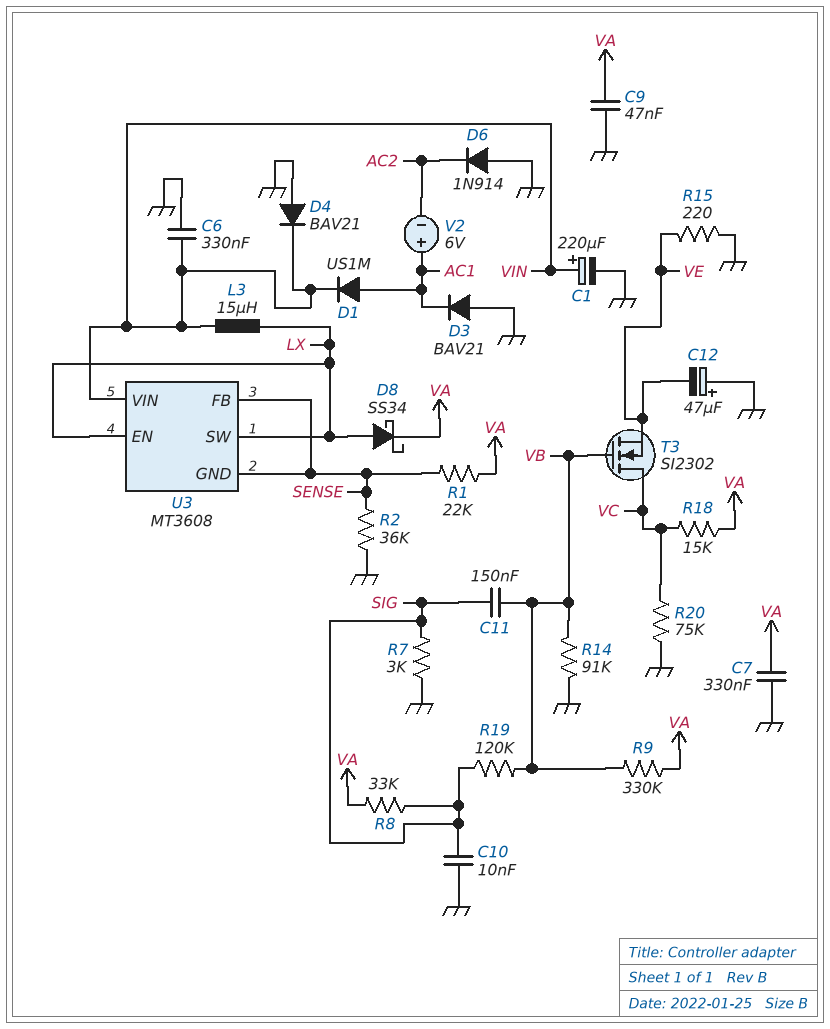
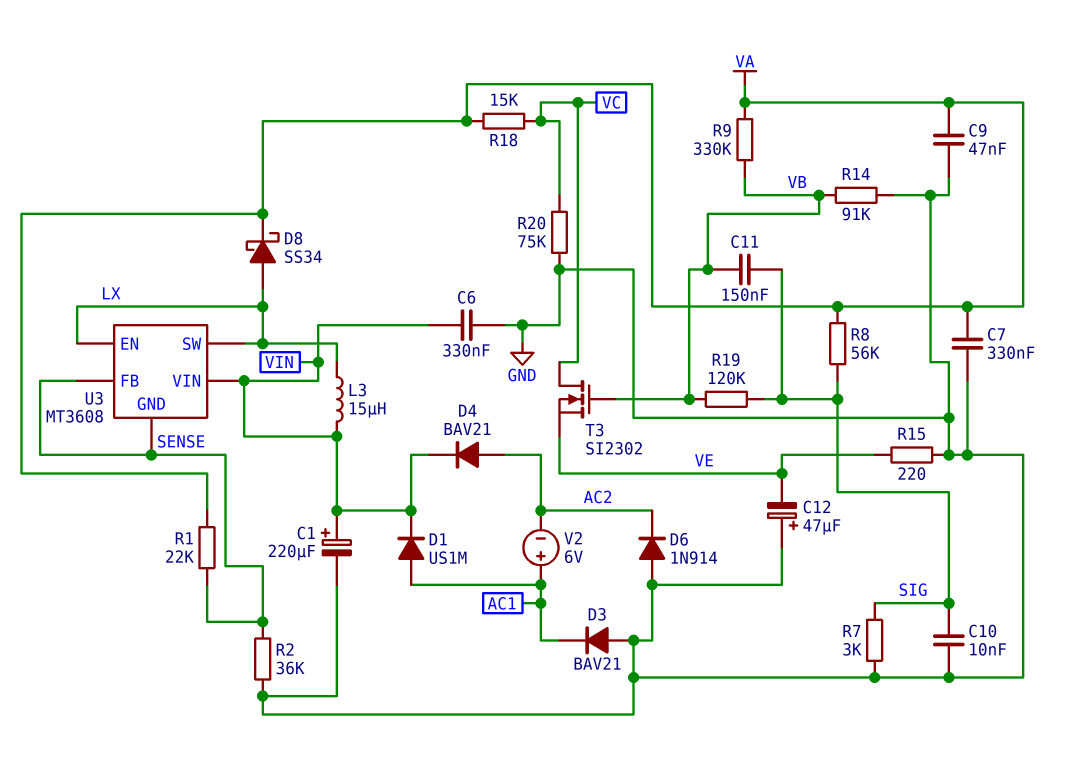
D4: diode BAV21 (A GND, K VIN) -> diode BAV21 (A AC2, K VIN)
R8: 33k (SIG, VA) -> 56k (SIG, VA)

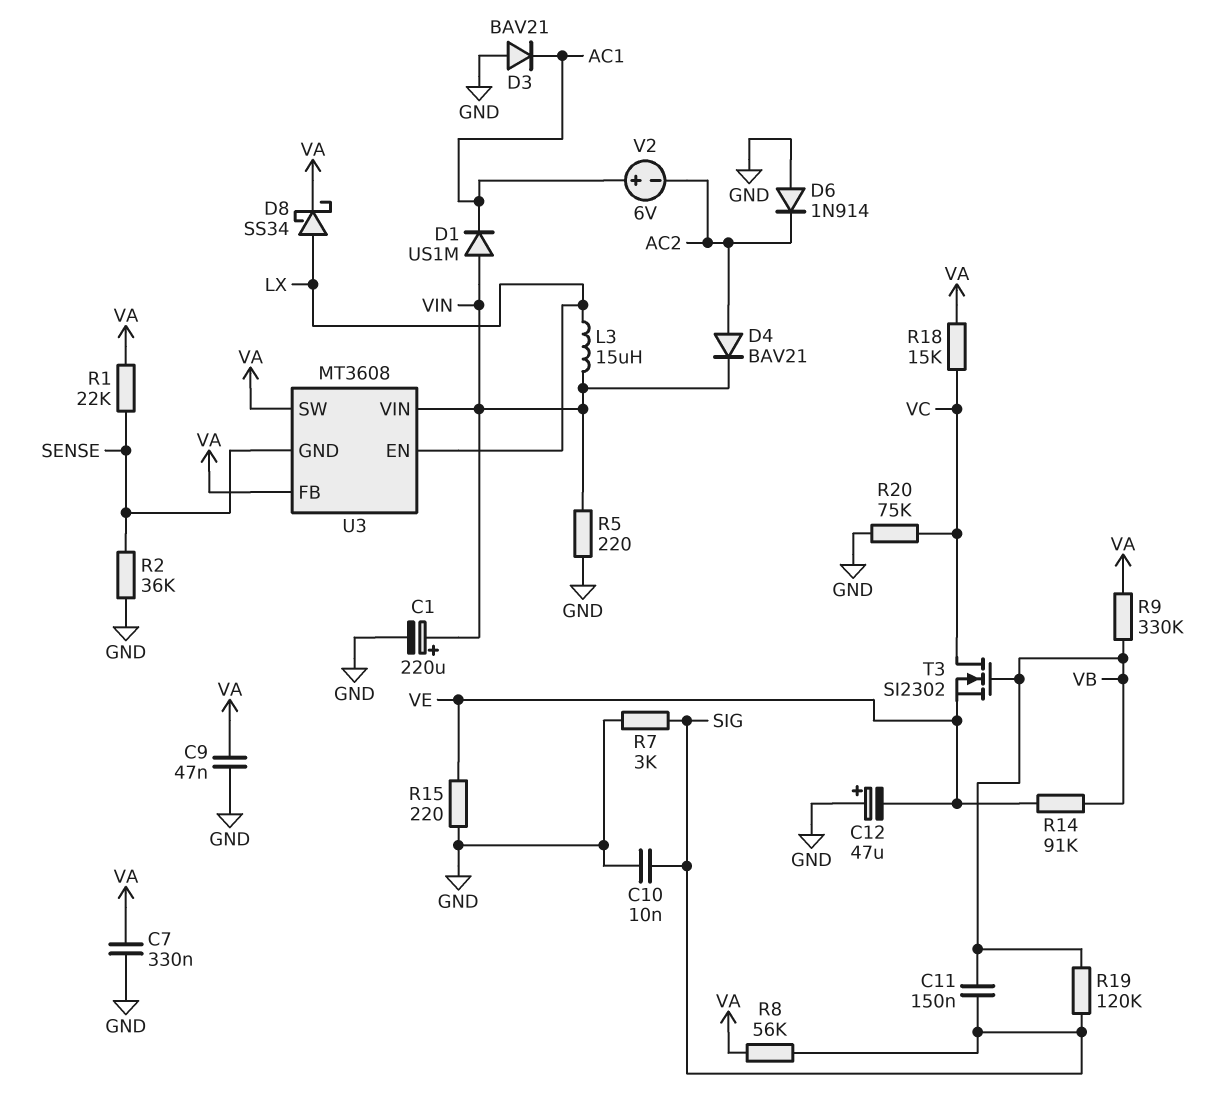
C6: 330nF (GND, VIN) -> none
D1: diode US1M (A AC1, K VIN) -> diode US1M (A VIN, K AC1)
R5: none -> 220 (GND, VIN)
R14: 91k (GND, VB) -> 91k (VB, VE)
U3 pin FB: SENSE -> VA
U3 pin SW: LX -> VA

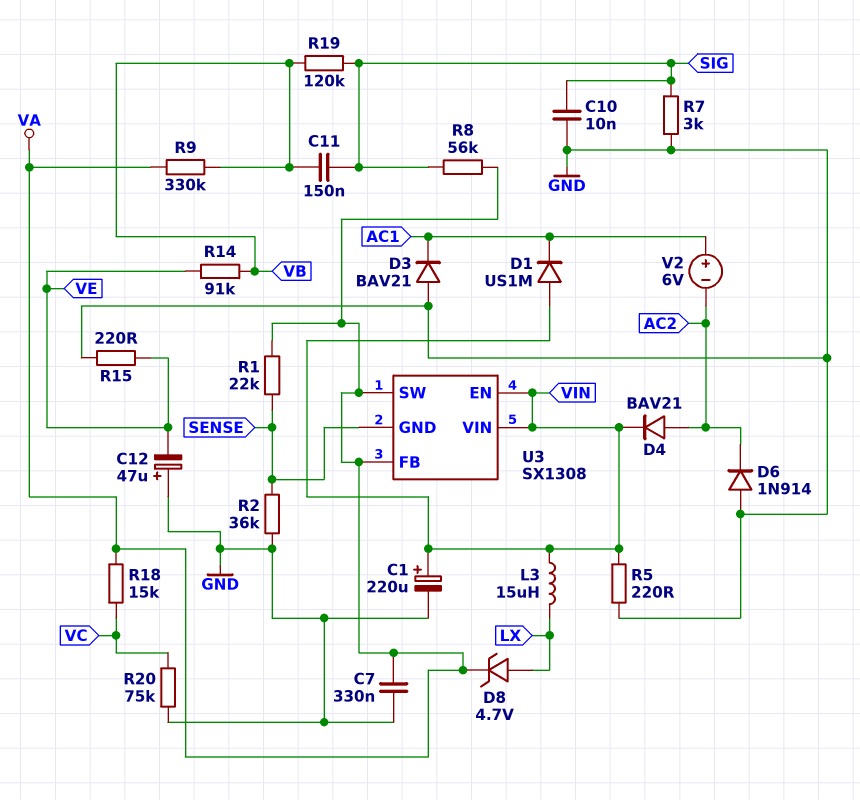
C9: 47nF (GND, VA) -> none
D8: schottky SS34 (A LX, K VA) -> zener 4.7V (A LX, K VA)
T3: NMOS SI2302 (G VB, D VC, S VE) -> none
U3: MT3608 -> SX1308
U3 pin EN: LX -> VIN

